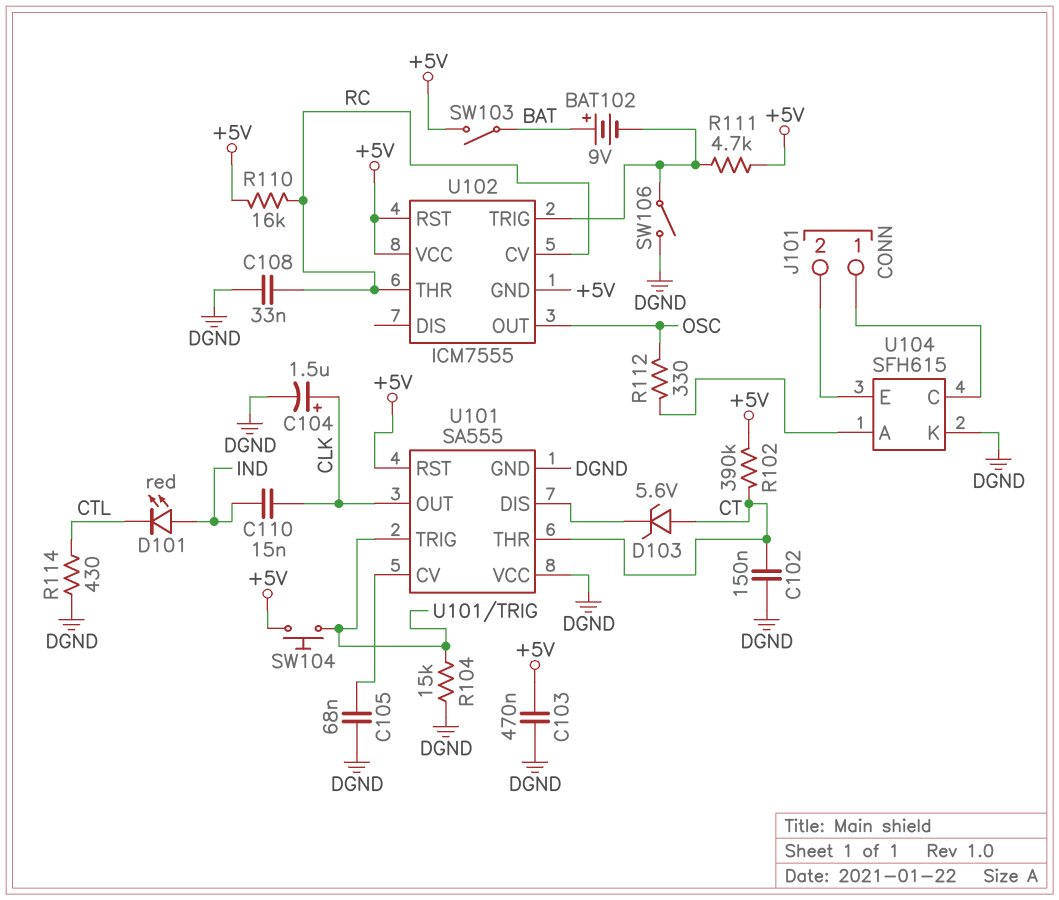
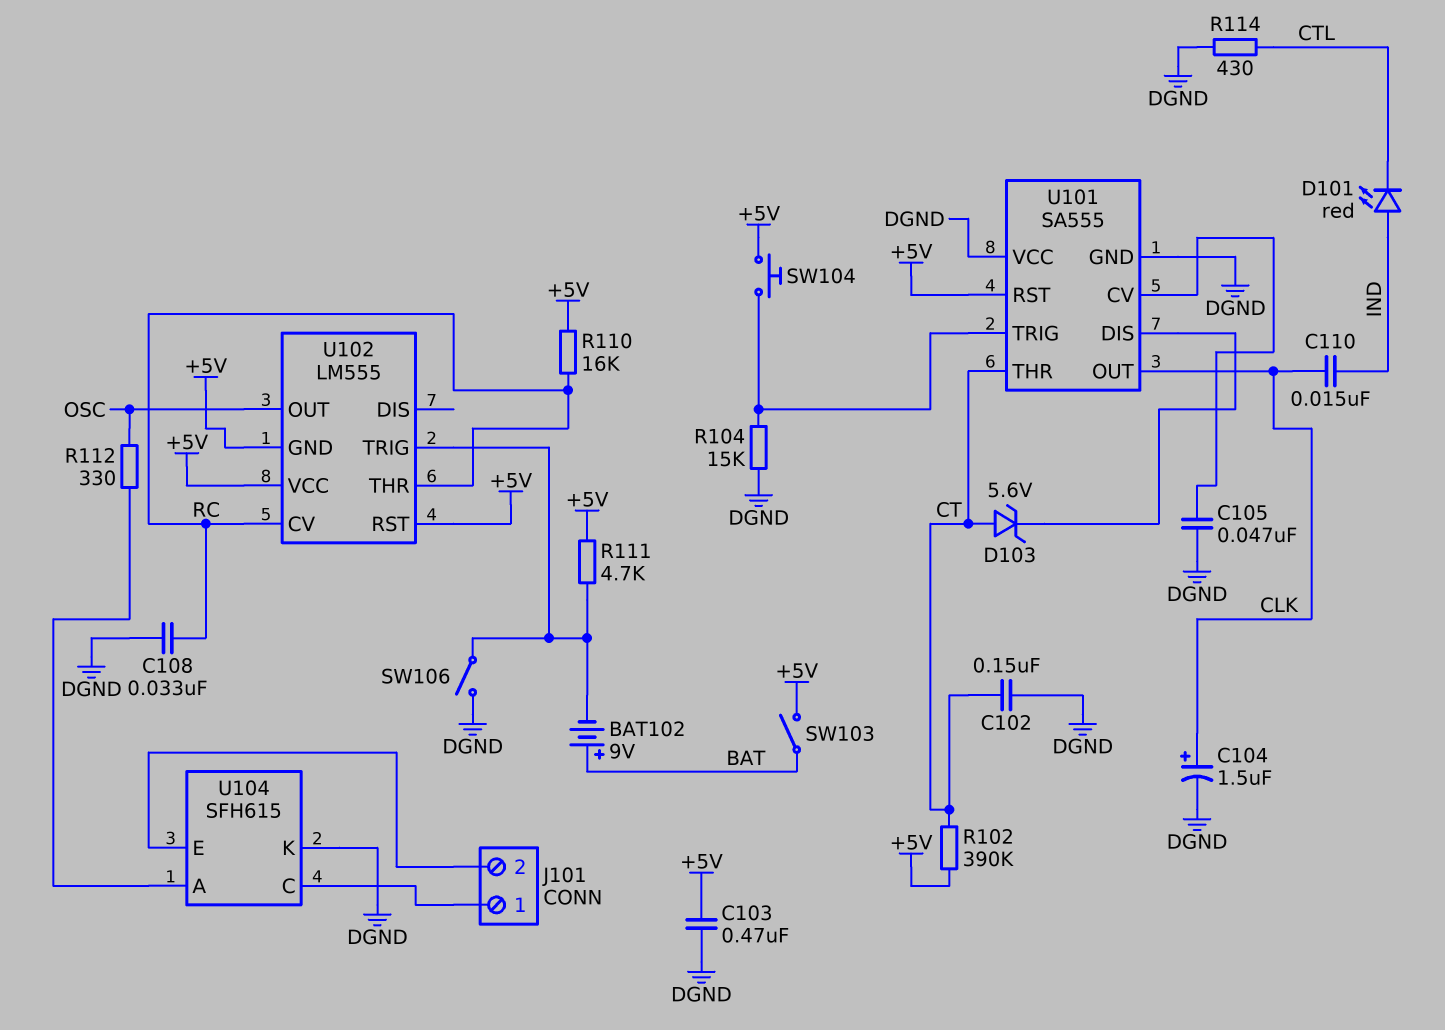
C105: 68nF (DGND, U101/CV) -> 47nF (DGND, U101/CV)
U102: ICM7555 -> LM555

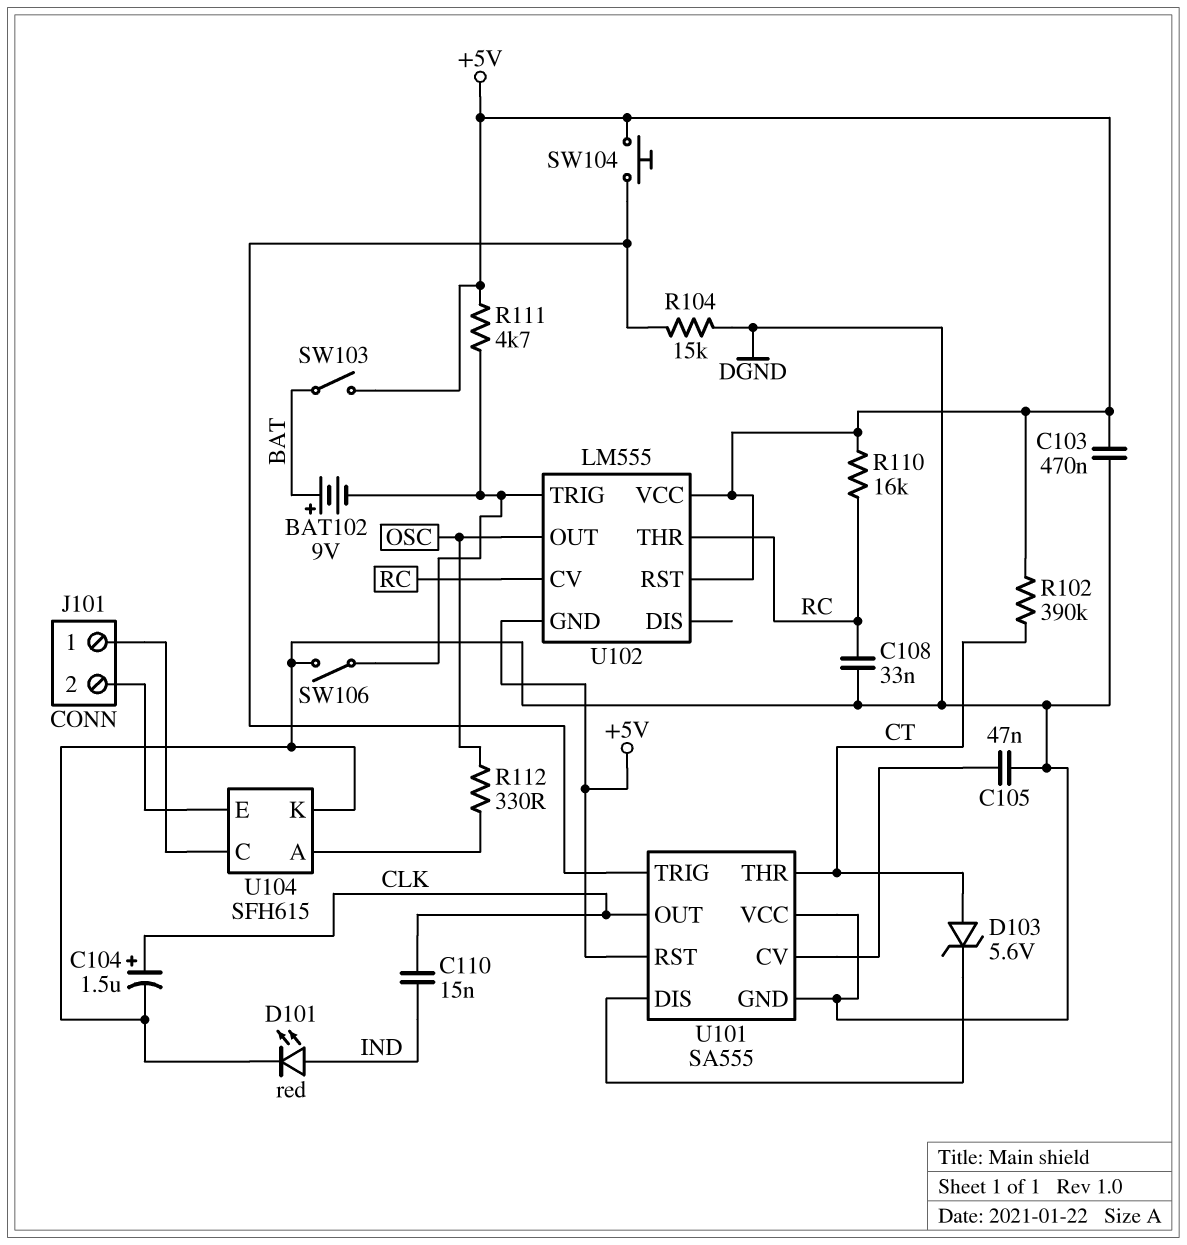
C102: 150nF (CT, DGND) -> none
D101: LED red (A IND, K CTL) -> LED red (A IND, K DGND)
R114: 430 (CTL, DGND) -> none

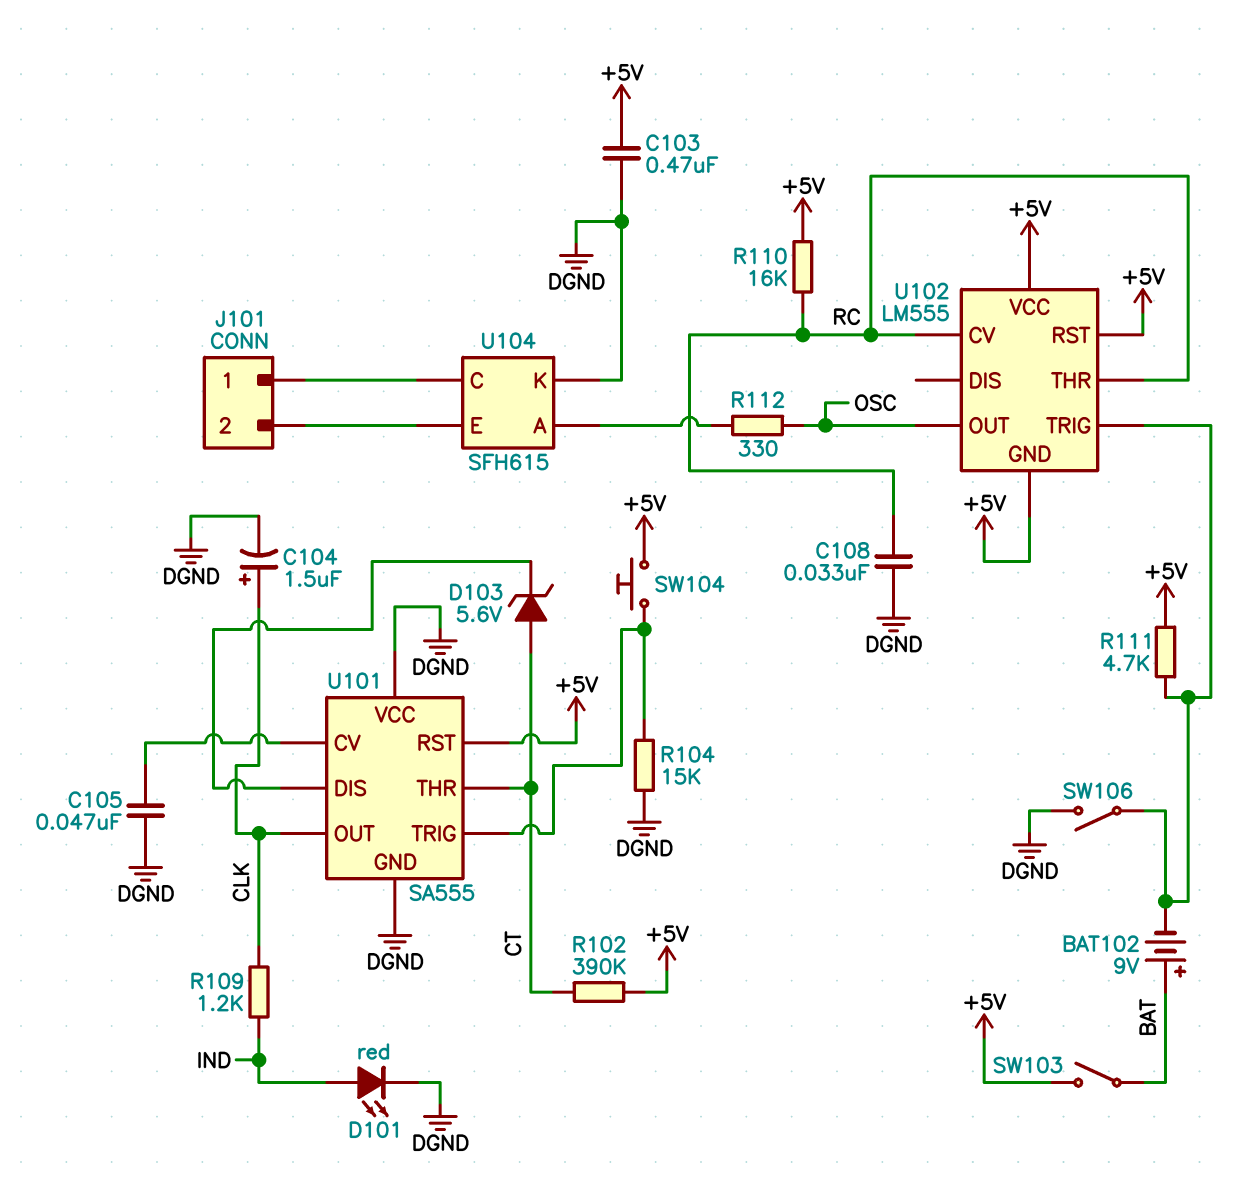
C110: 15nF (CLK, IND) -> none
R109: none -> 1.2k (CLK, IND)

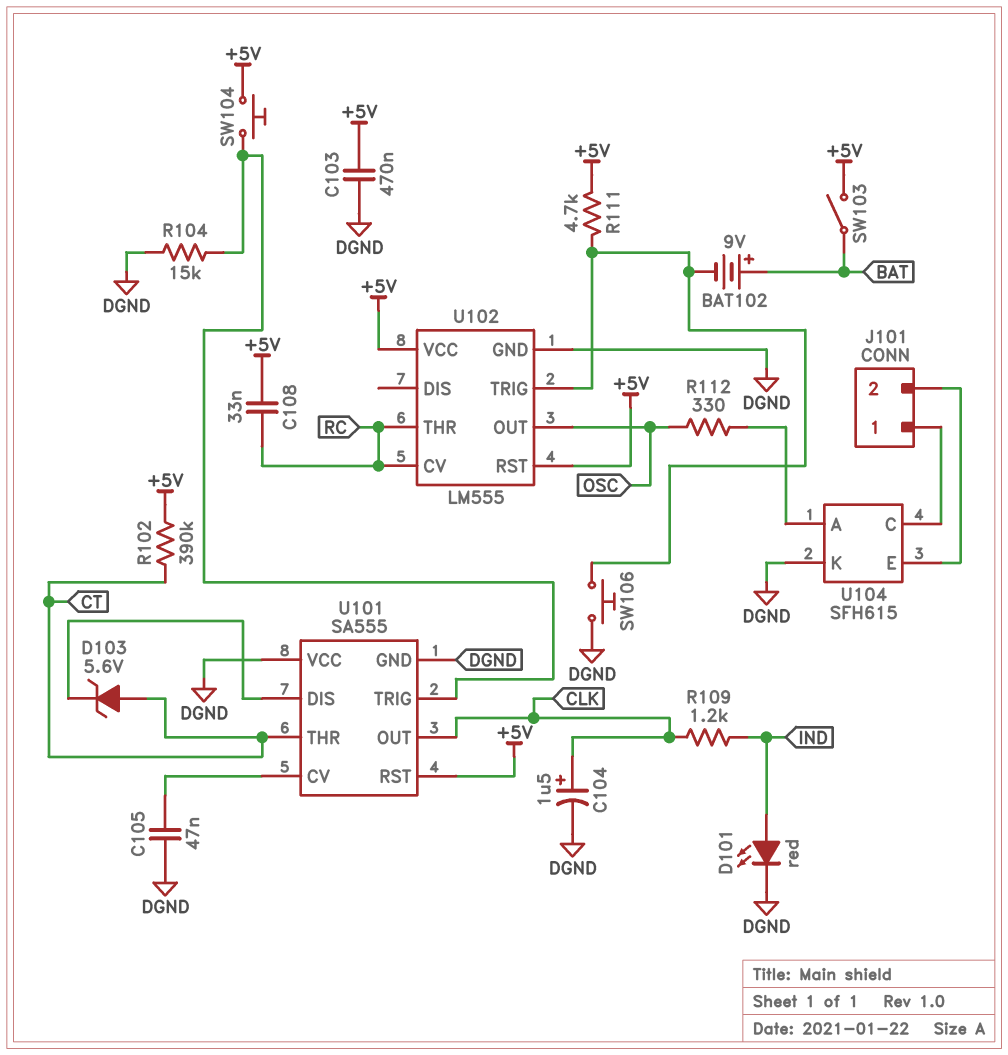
C108: 33nF (DGND, RC) -> 33nF (+5V, RC)
R110: 16k (+5V, RC) -> none
SW106: switch (DGND, U102/TRIG) -> button (DGND, U102/TRIG)
U102 pin GND: +5V -> DGND

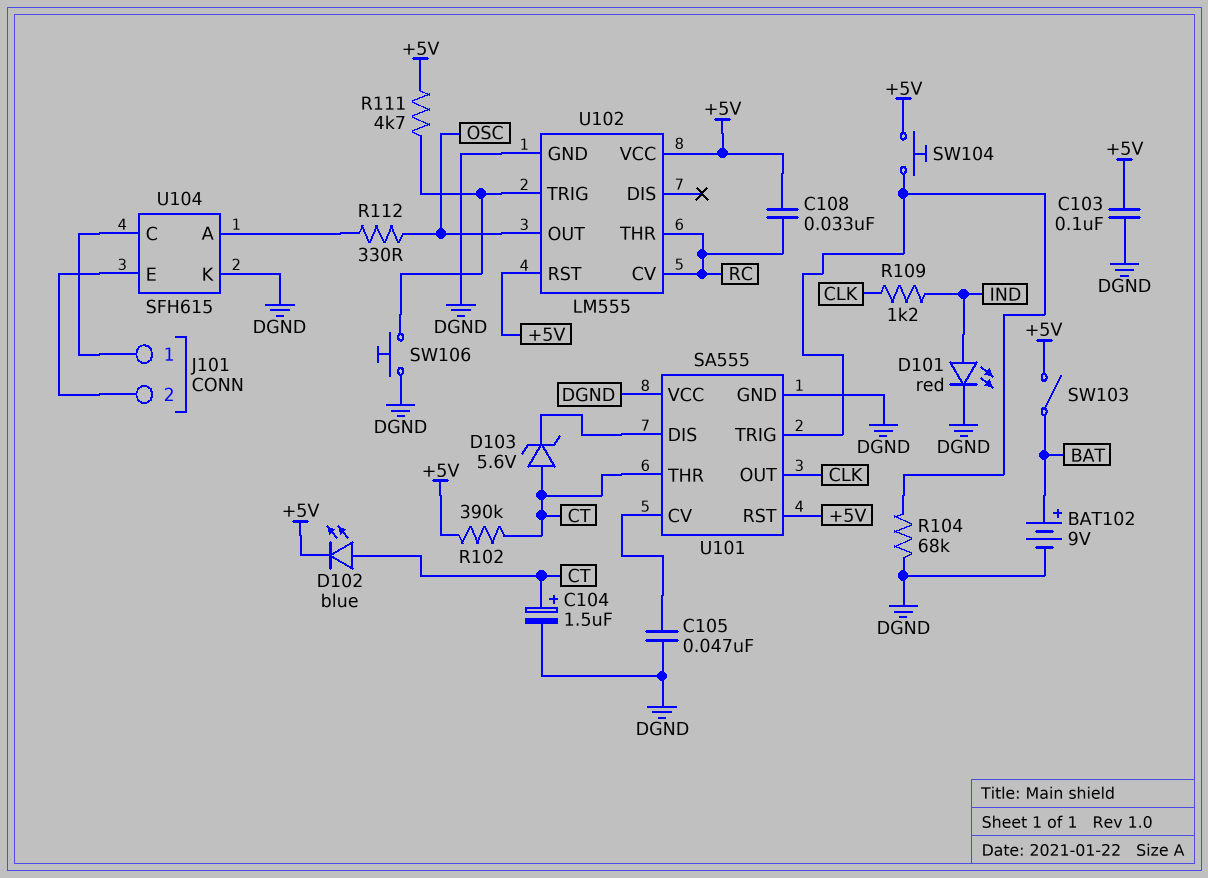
BAT102: 9V (plus BAT, minus U102/TRIG) -> 9V (plus BAT, minus DGND)
C103: 470nF (+5V, DGND) -> 100nF (+5V, DGND)
C104: 1.5uF (plus CLK, minus DGND) -> 1.5uF (plus CT, minus DGND)
D102: none -> LED blue (A CT, K +5V)
R104: 15k (DGND, U101/TRIG) -> 68k (DGND, U101/TRIG)

